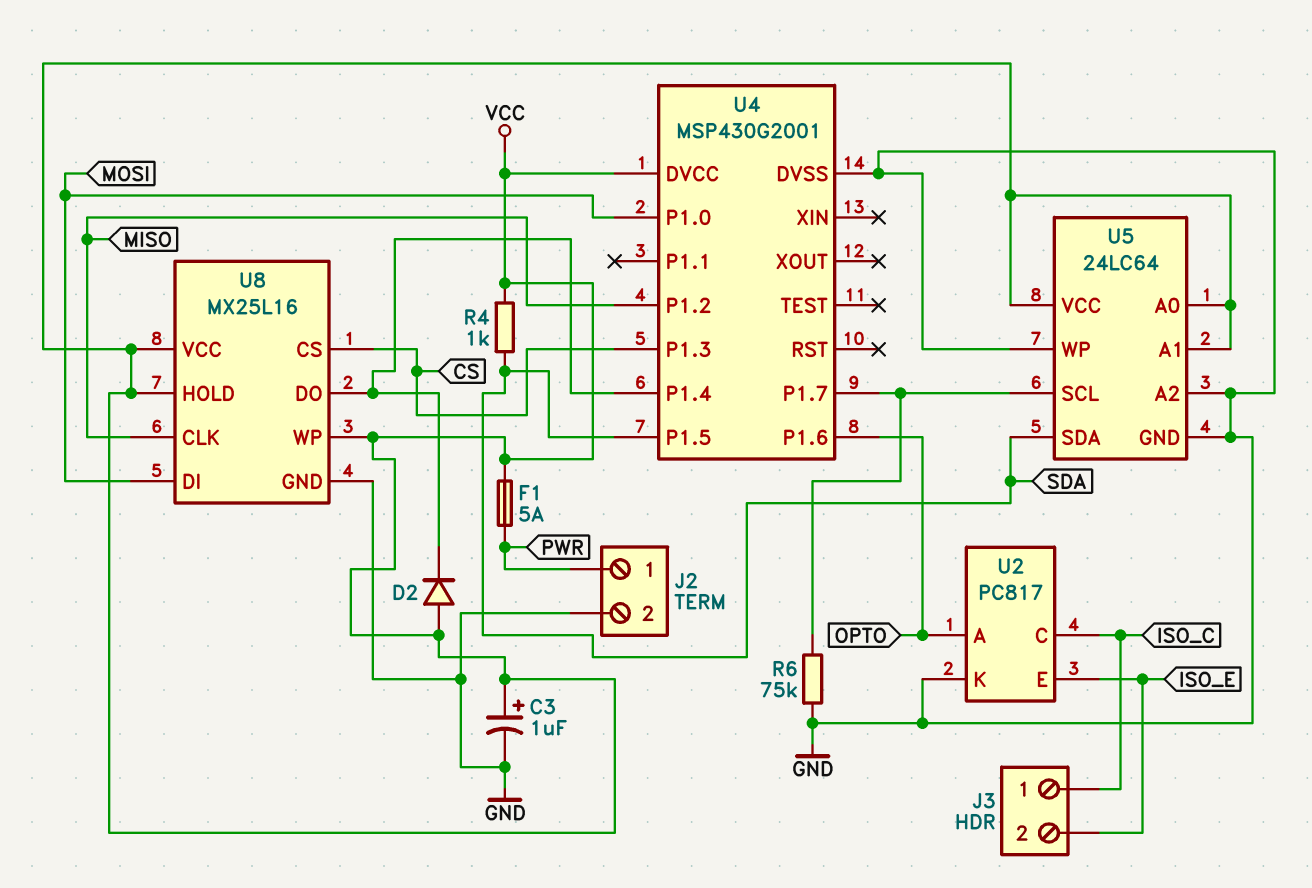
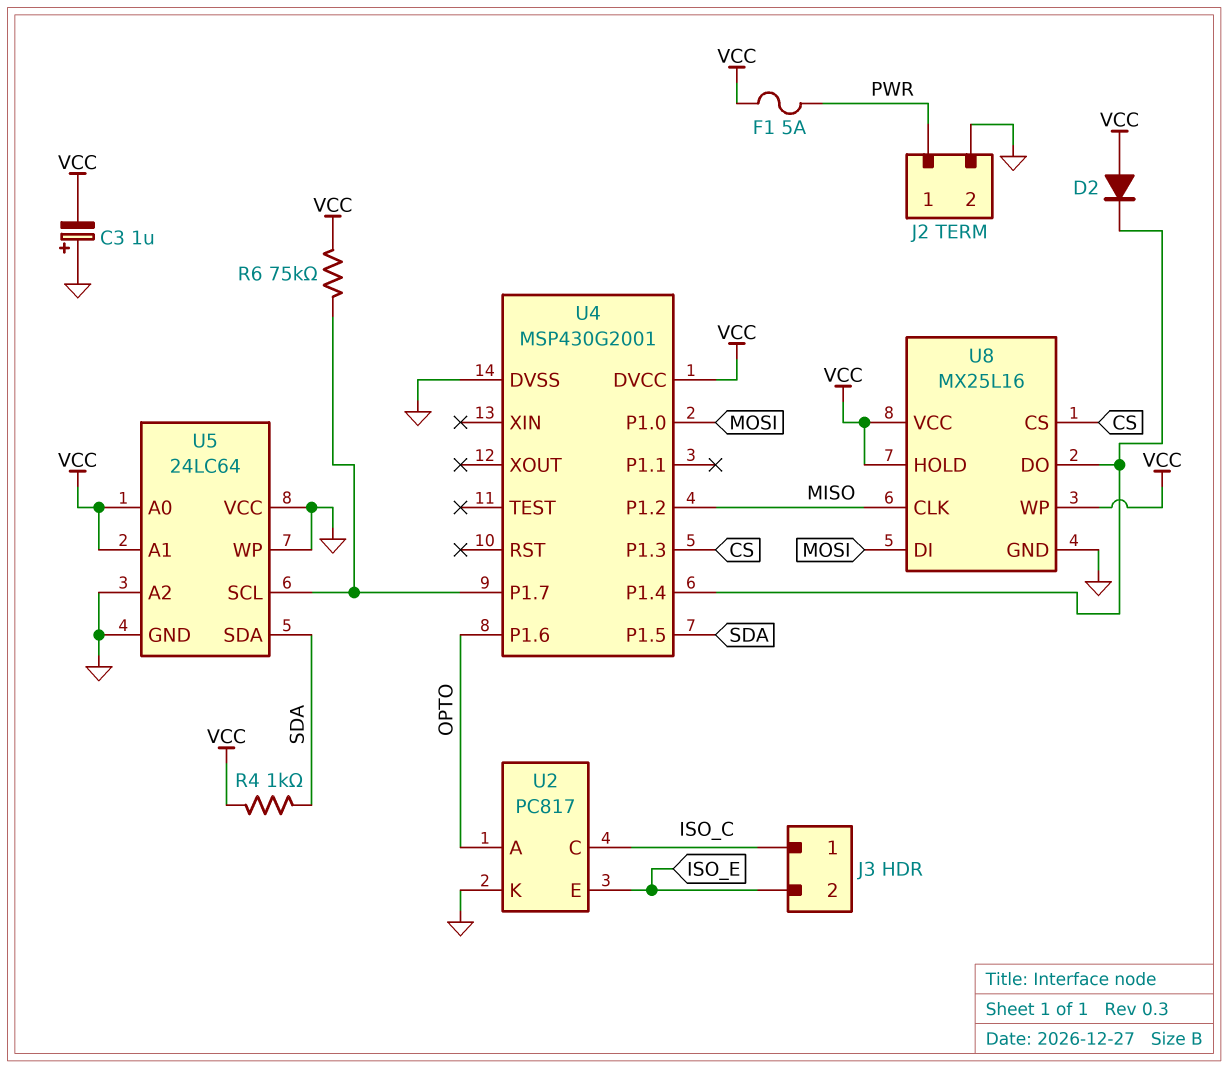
C3: 1uF (plus VCC, minus GND) -> 1uF (plus GND, minus VCC)
R6: 75k (GND, U4/P1.7) -> 75k (U4/P1.7, VCC)
U5 pin VCC: VCC -> GND

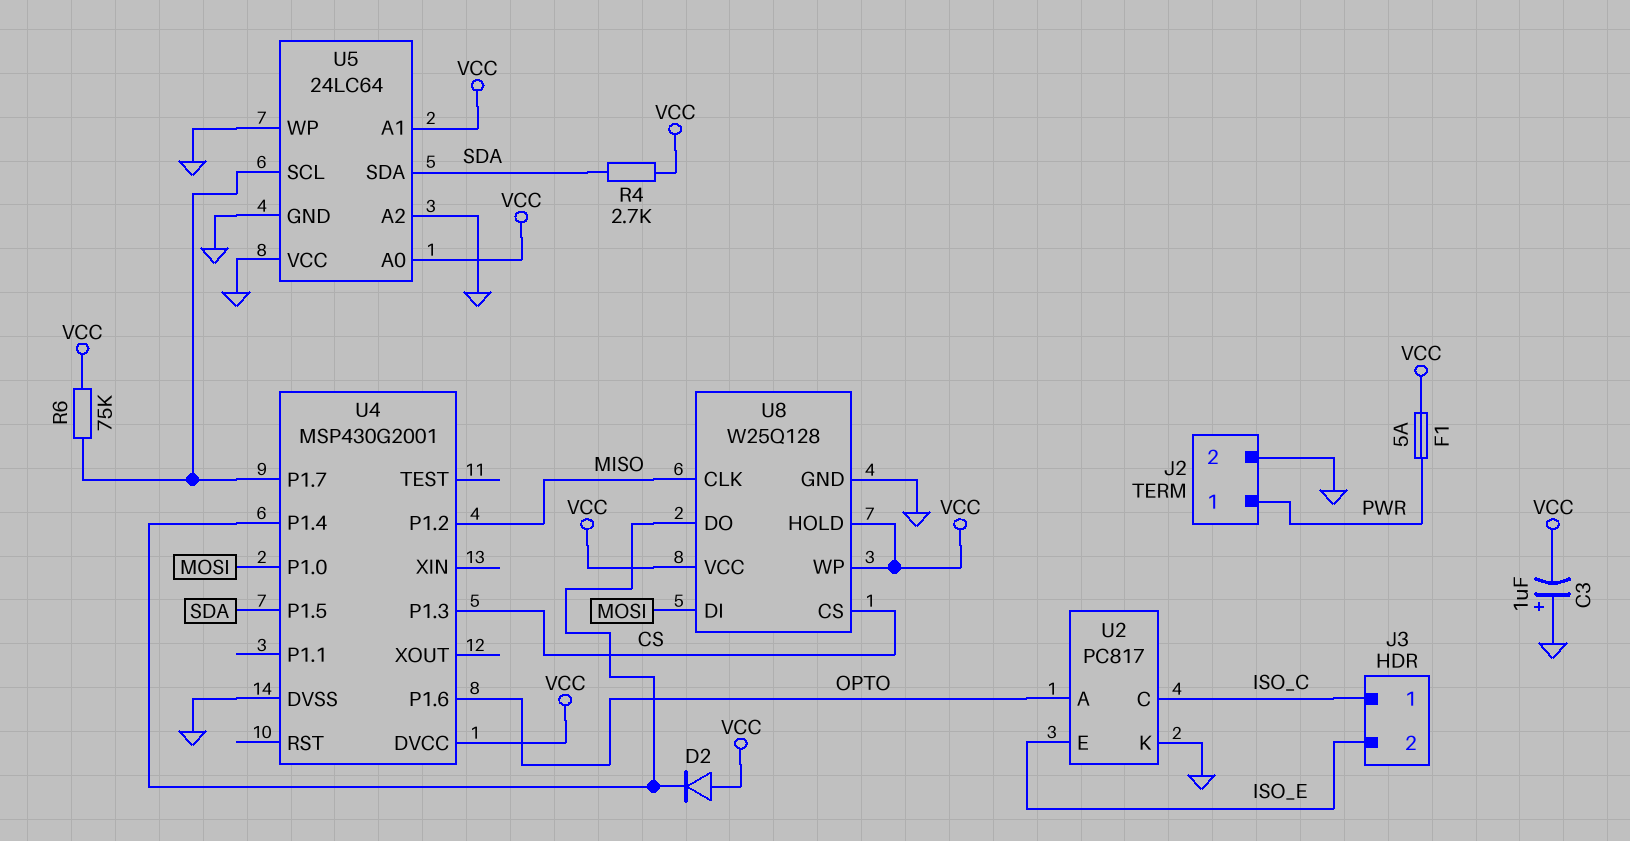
R4: 1k (SDA, VCC) -> 2.7k (SDA, VCC)
U8: MX25L16 -> W25Q128

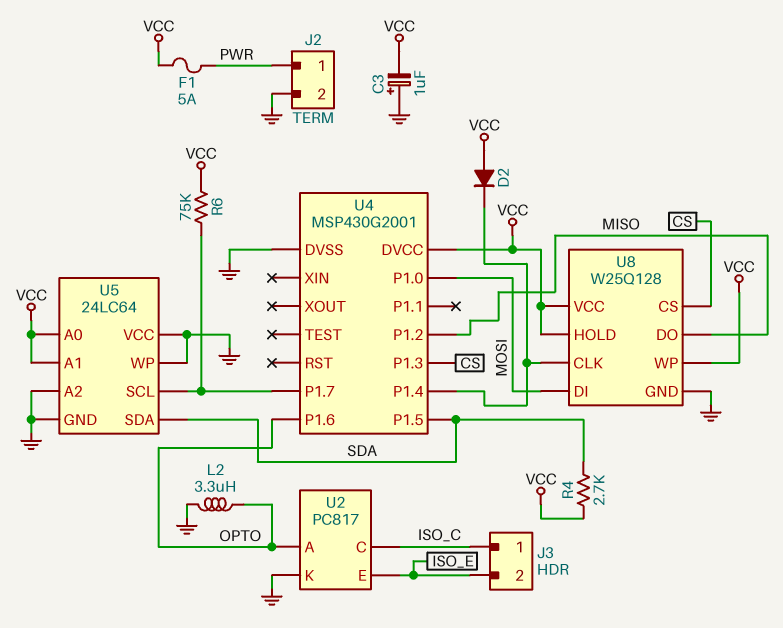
L2: none -> 3.3uH (GND, OPTO)
U8 pin CLK: MISO -> U4/P1.4
U8 pin DO: U4/P1.4 -> MISO

